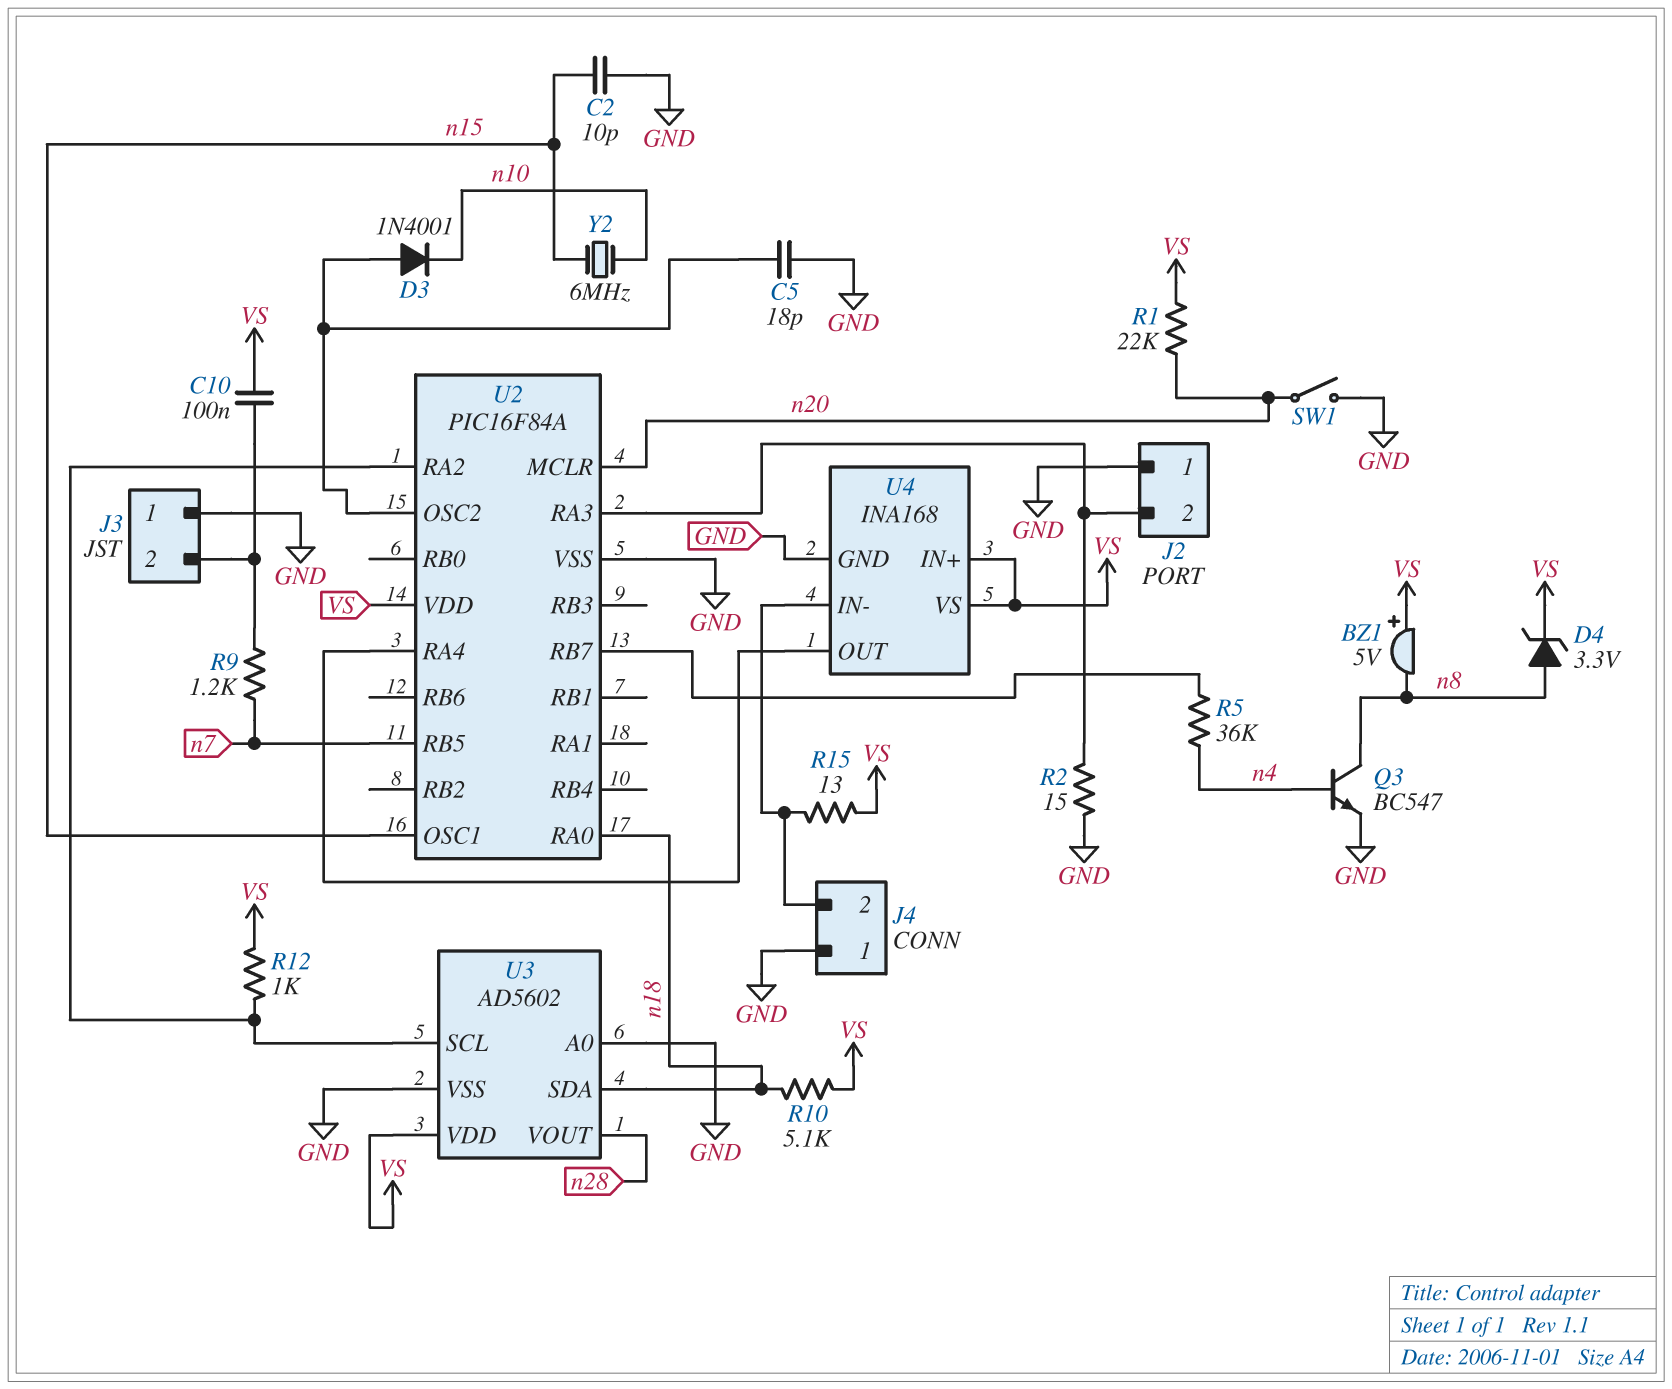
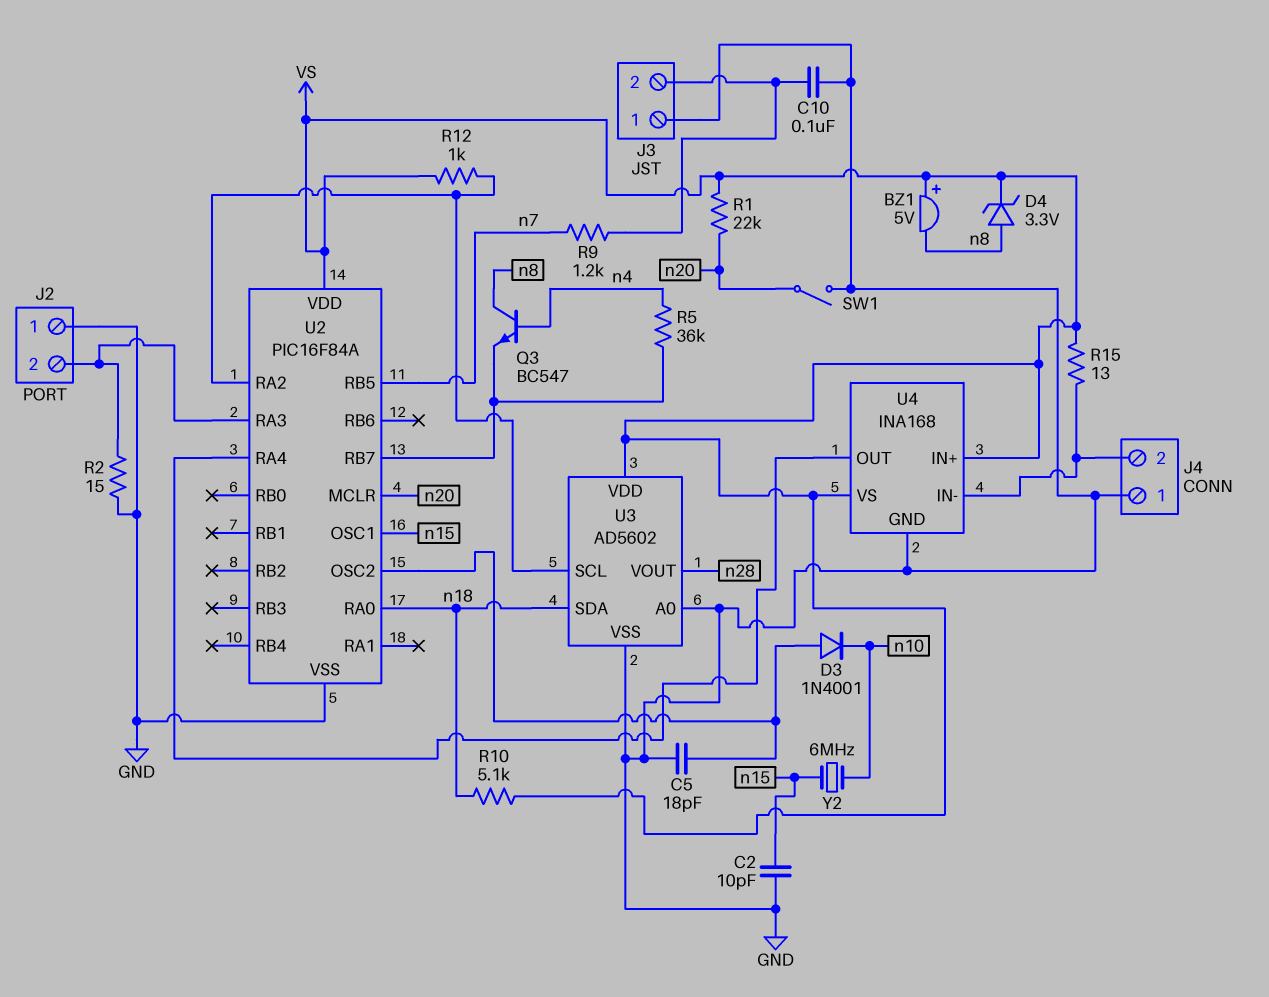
C10: 100nF (J3/2, VS) -> 100nF (GND, J3/2)
Q3: NPN BC547 (B n4, C n8, E GND) -> NPN BC547 (B n4, C n8, E U2/RB7)

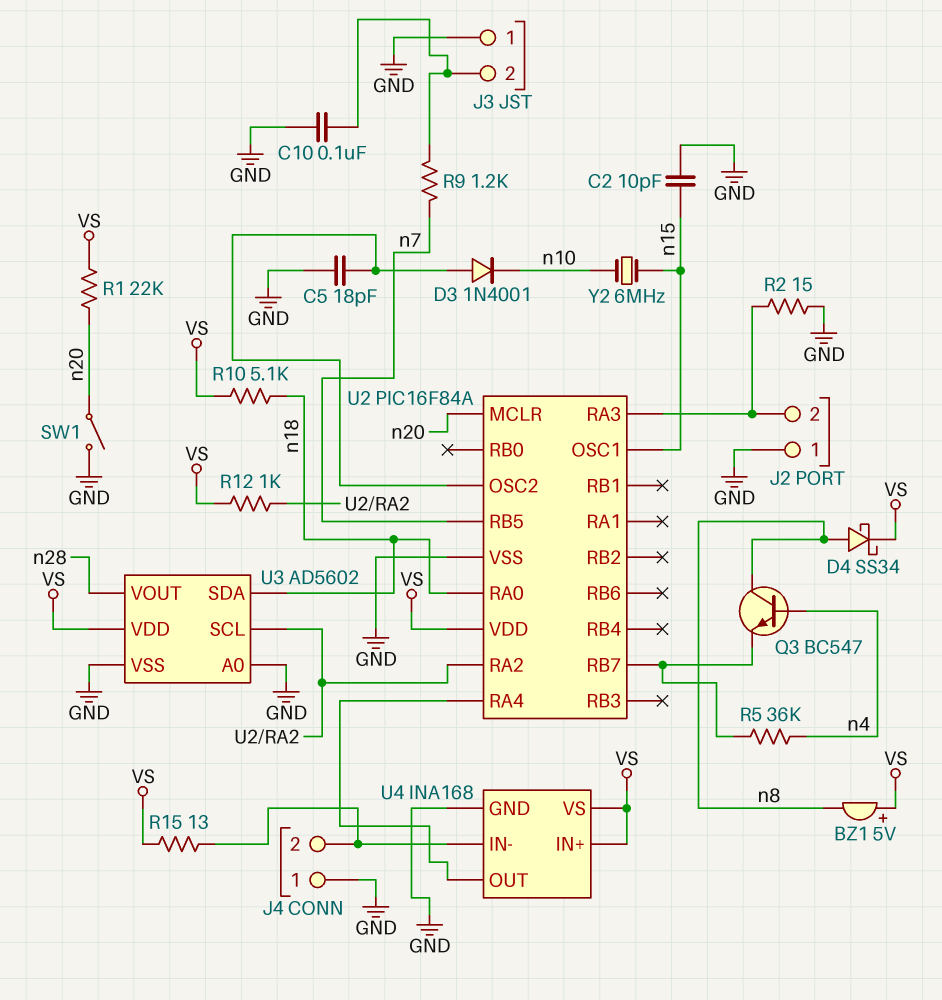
D4: zener 3.3V (A n8, K VS) -> schottky SS34 (A n8, K VS)

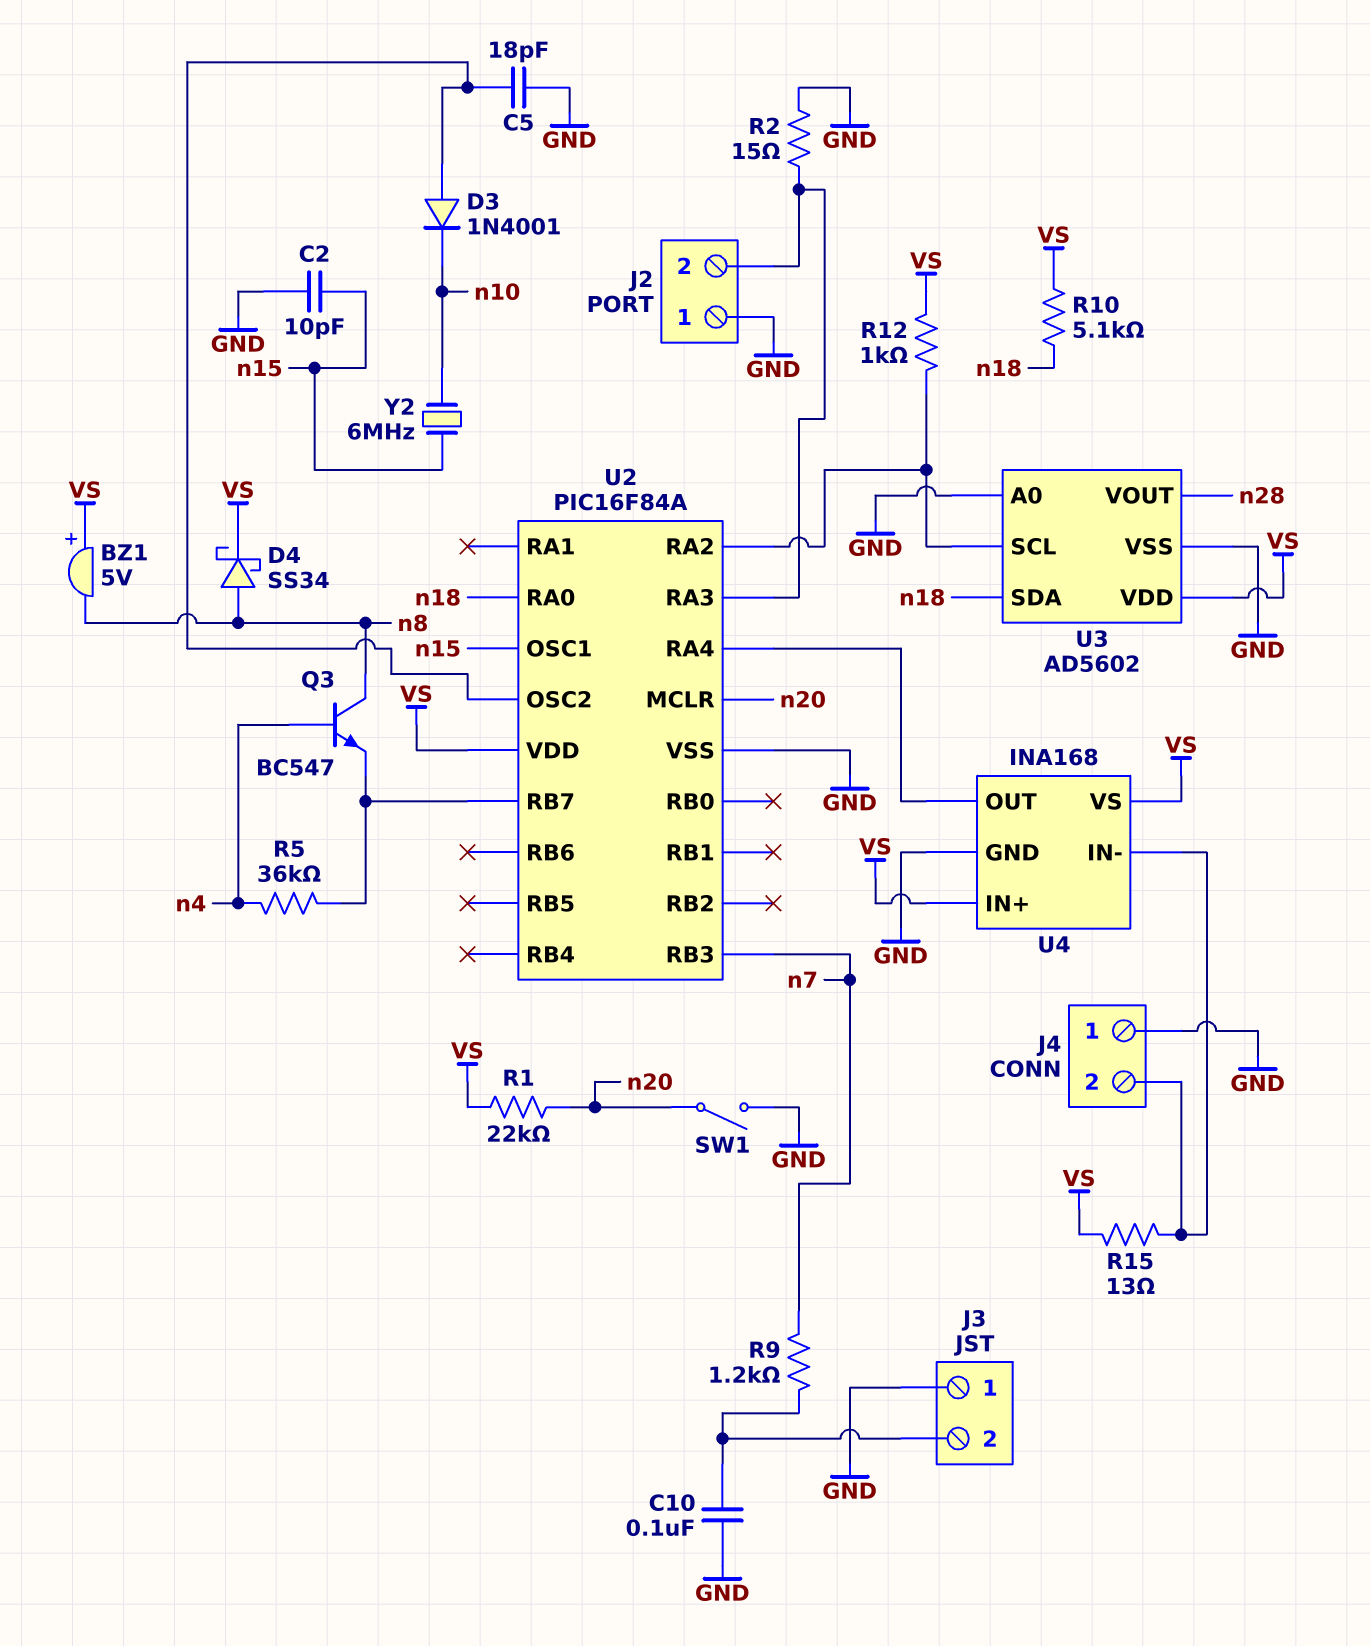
U2 pin RB3: none -> n7
U2 pin RB5: n7 -> none

